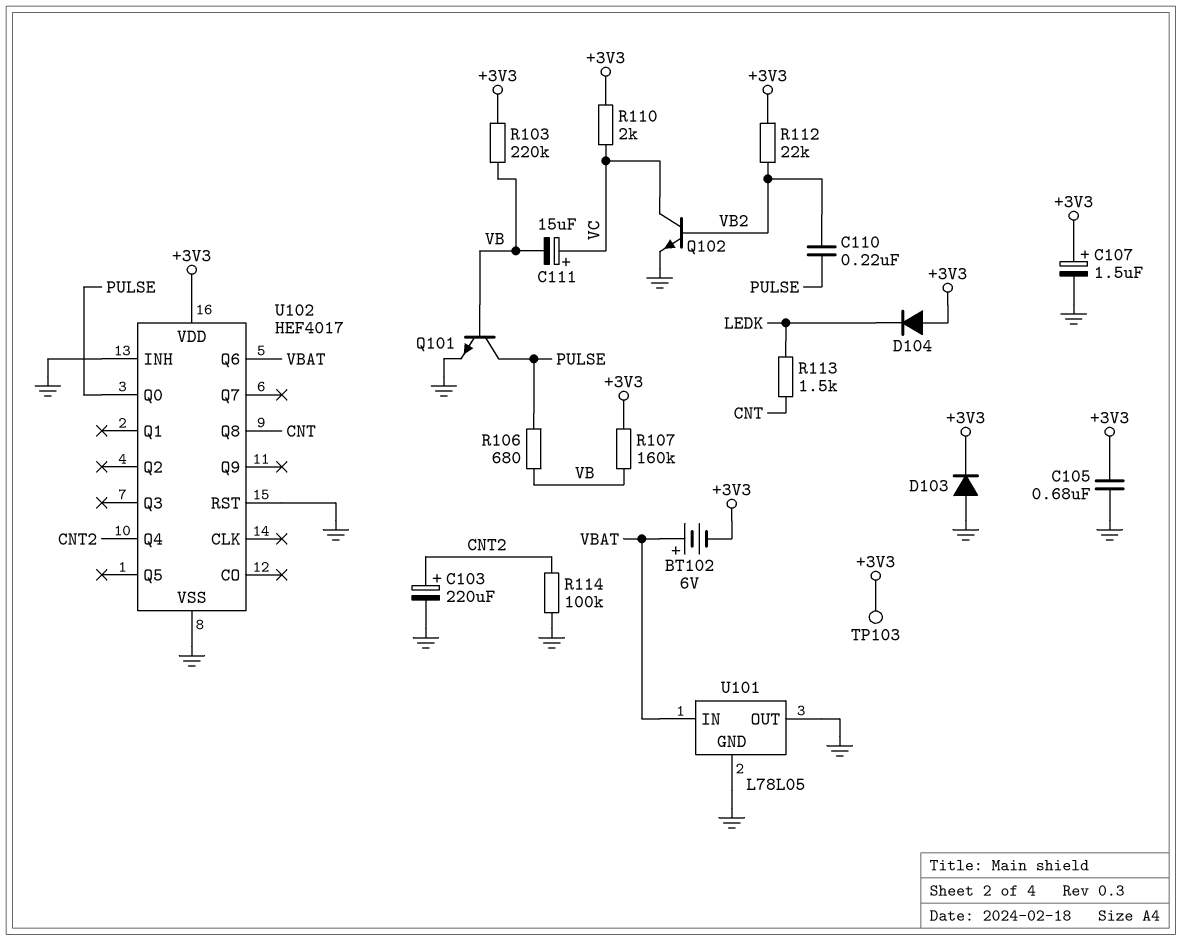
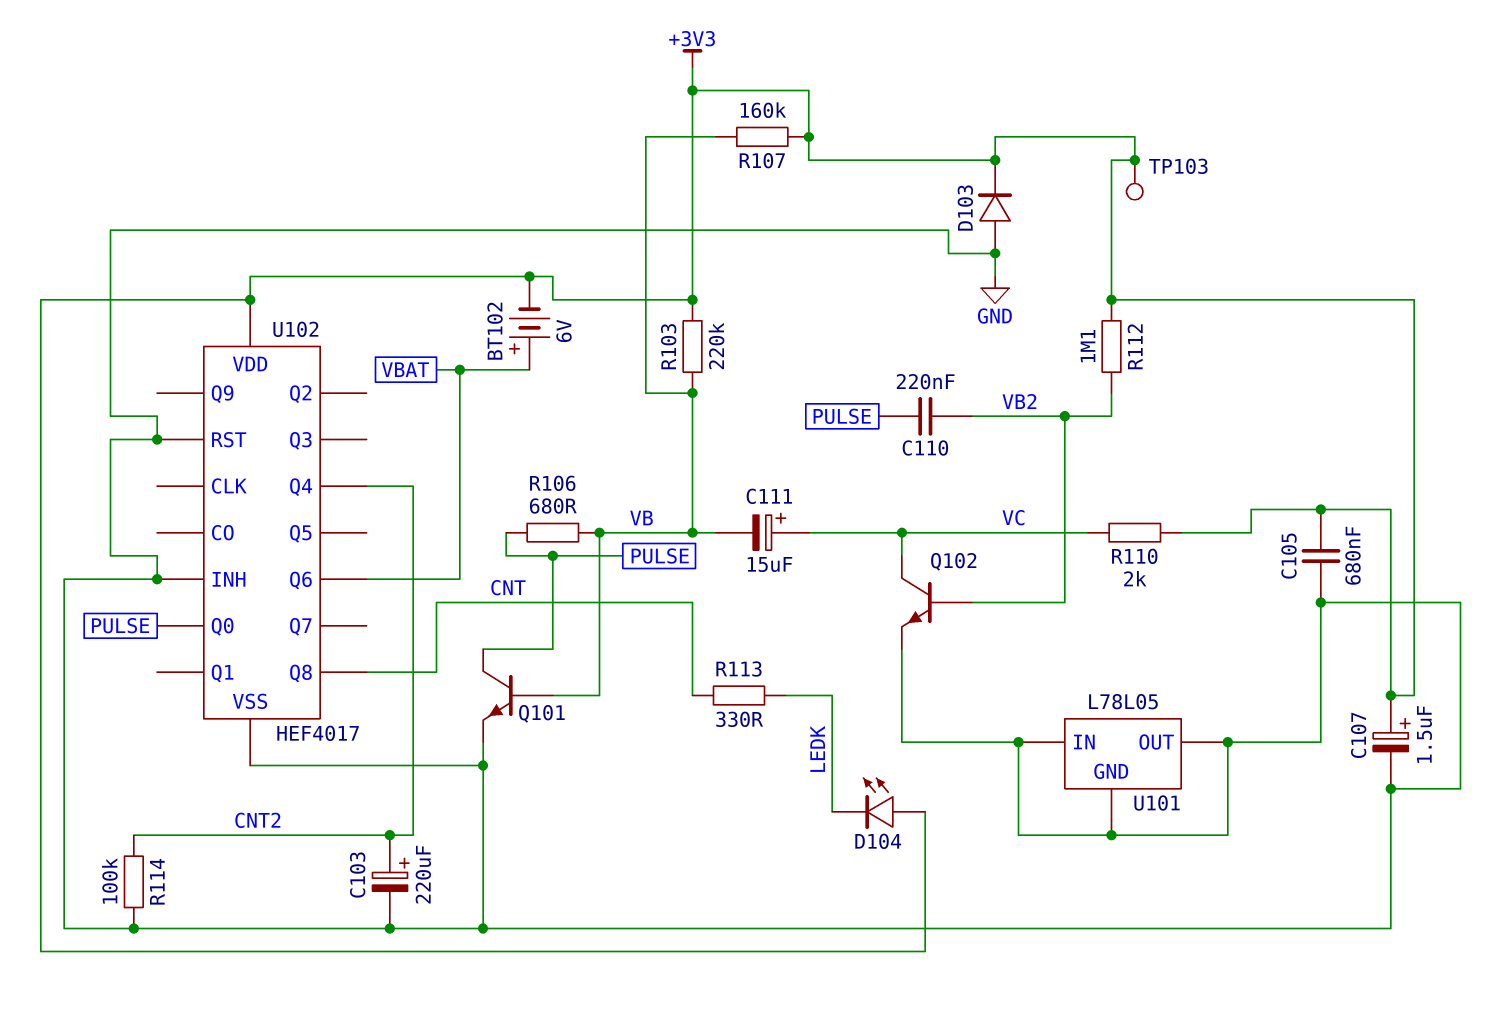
D104: diode (A +3V3, K LEDK) -> LED (A +3V3, K LEDK)
R112: 22k (+3V3, VB2) -> 1.1M (+3V3, VB2)
R113: 1.5k (CNT, LEDK) -> 330 (CNT, LEDK)
U101 pin IN: VBAT -> GND

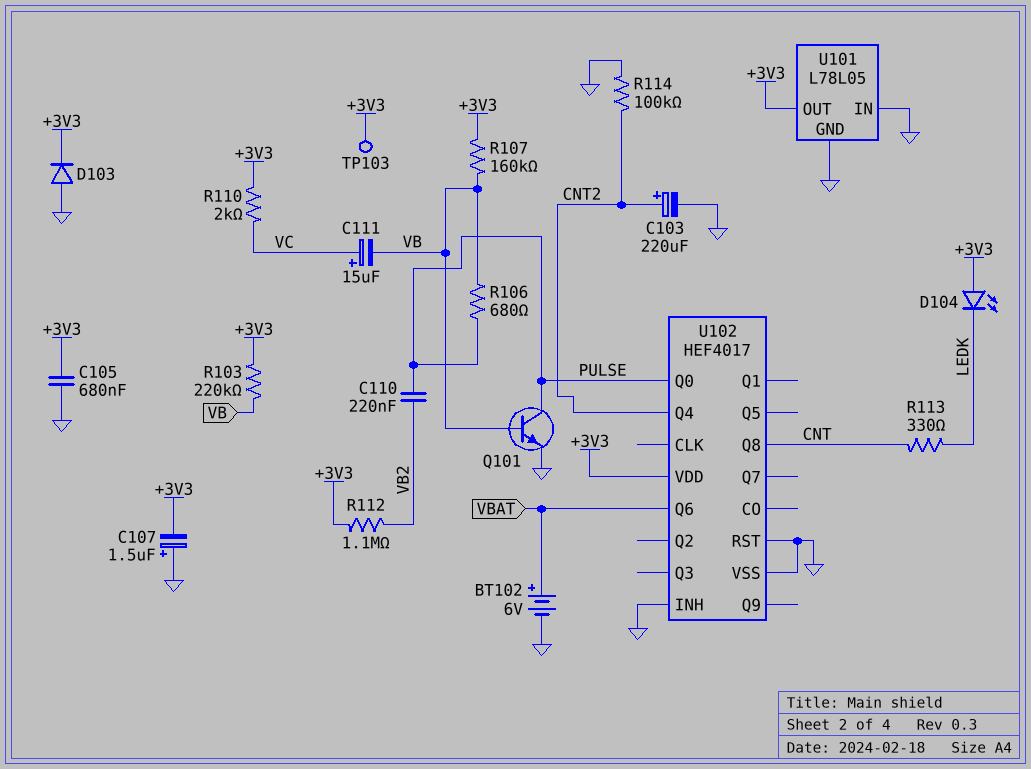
BT102: 6V (plus VBAT, minus +3V3) -> 6V (plus VBAT, minus GND)
C107: 1.5uF (plus +3V3, minus GND) -> 1.5uF (plus GND, minus +3V3)
Q102: NPN (B VB2, C VC, E GND) -> none
U101 pin OUT: GND -> +3V3

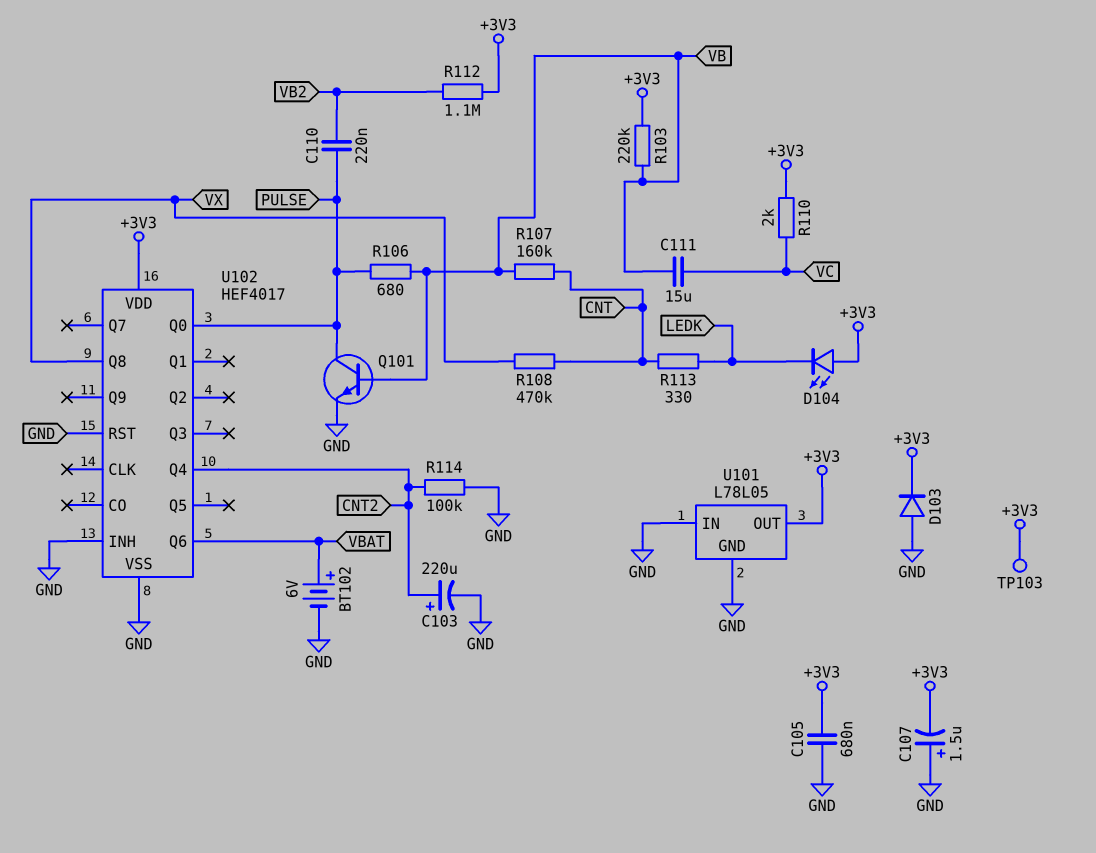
C111: 15uF (plus VC, minus VB) -> 15uF (VB, VC)
R107: 160k (+3V3, VB) -> 160k (CNT, VB)
R108: none -> 470k (CNT, VX)
U102 pin Q8: CNT -> VX

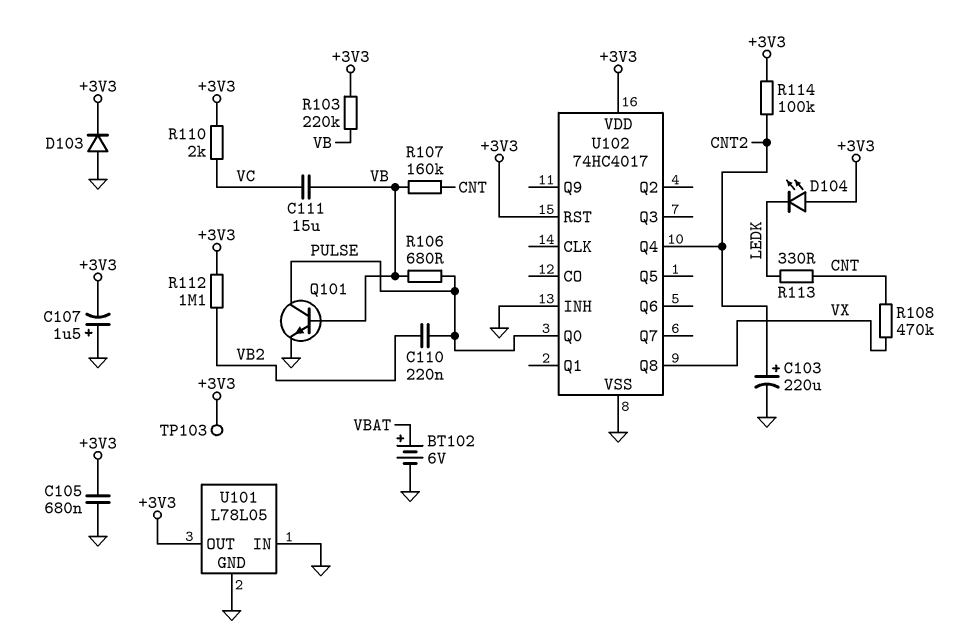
R114: 100k (CNT2, GND) -> 100k (+3V3, CNT2)
U102: HEF4017 -> 74HC4017
U102 pin Q6: VBAT -> none
U102 pin RST: GND -> +3V3

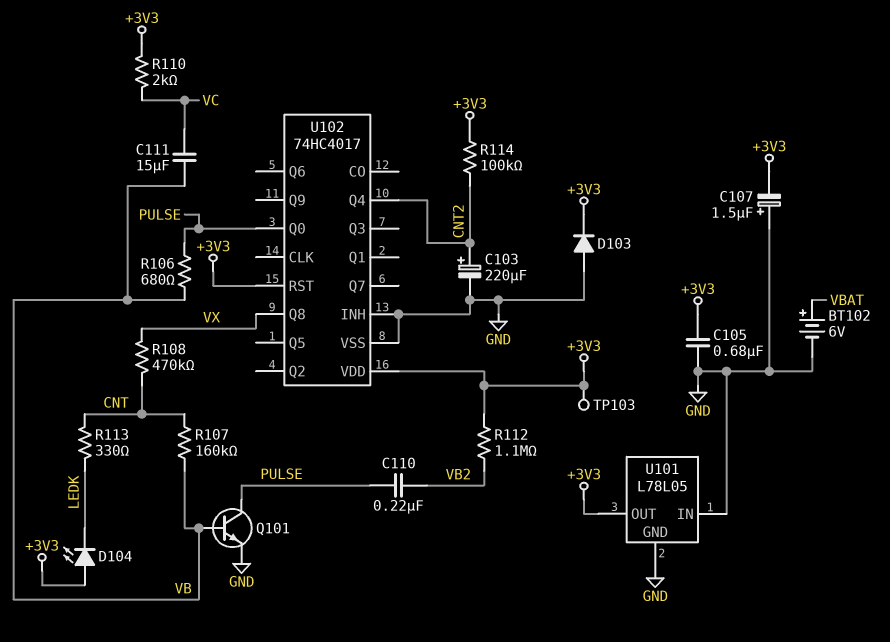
R103: 220k (+3V3, VB) -> none

